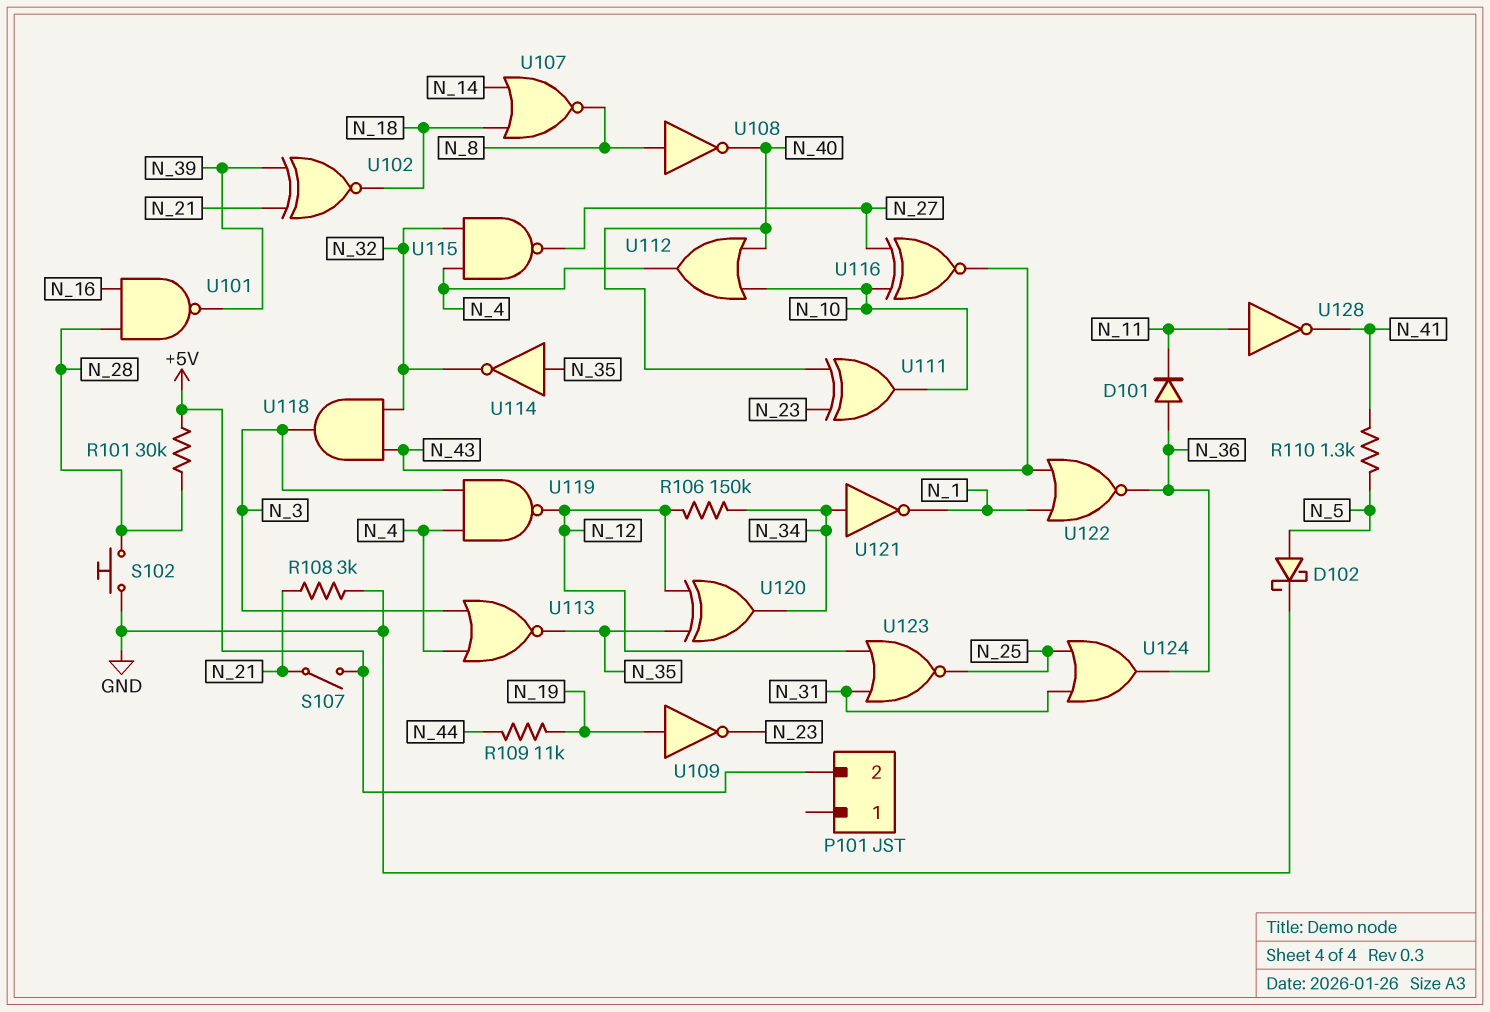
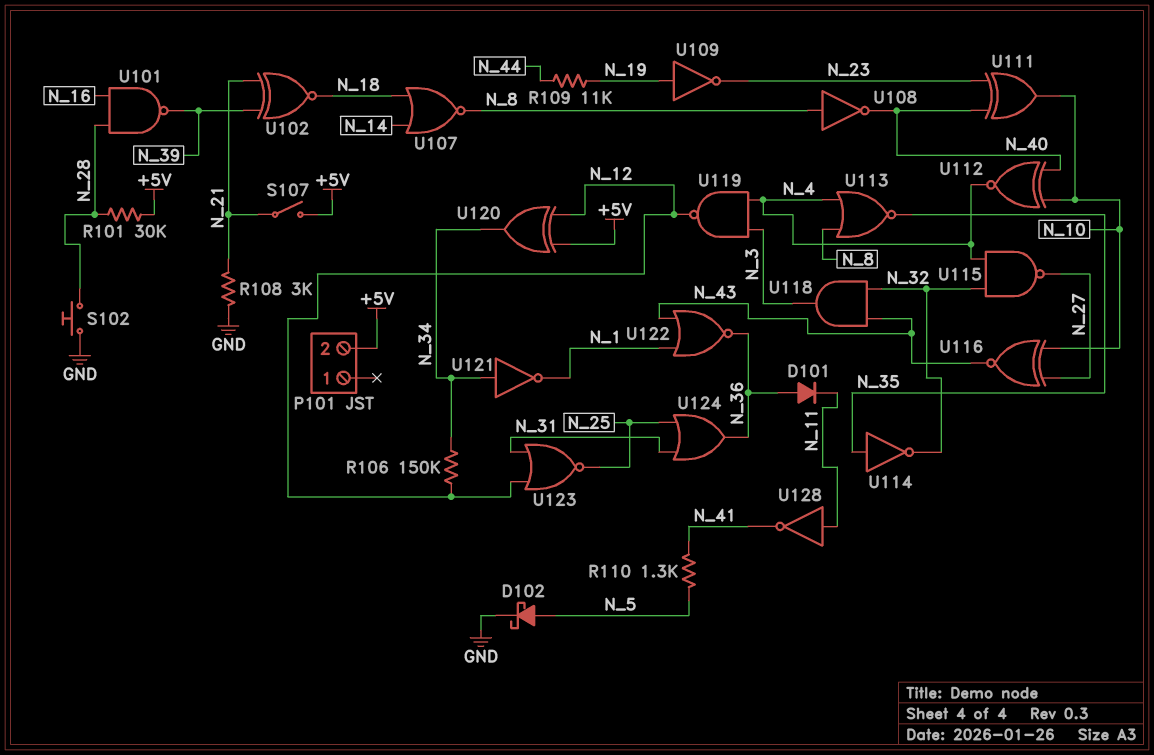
U112: OR (in N_10, in N_40, out N_4) -> XNOR (in N_10, in N_40, out N_4)
U113: NOR (in N_3, in N_4, out N_35) -> NOR (in N_4, in N_8, out N_35)
U120: XOR (in N_12, in N_35, out N_34) -> XOR (in +5V, in N_12, out N_34)

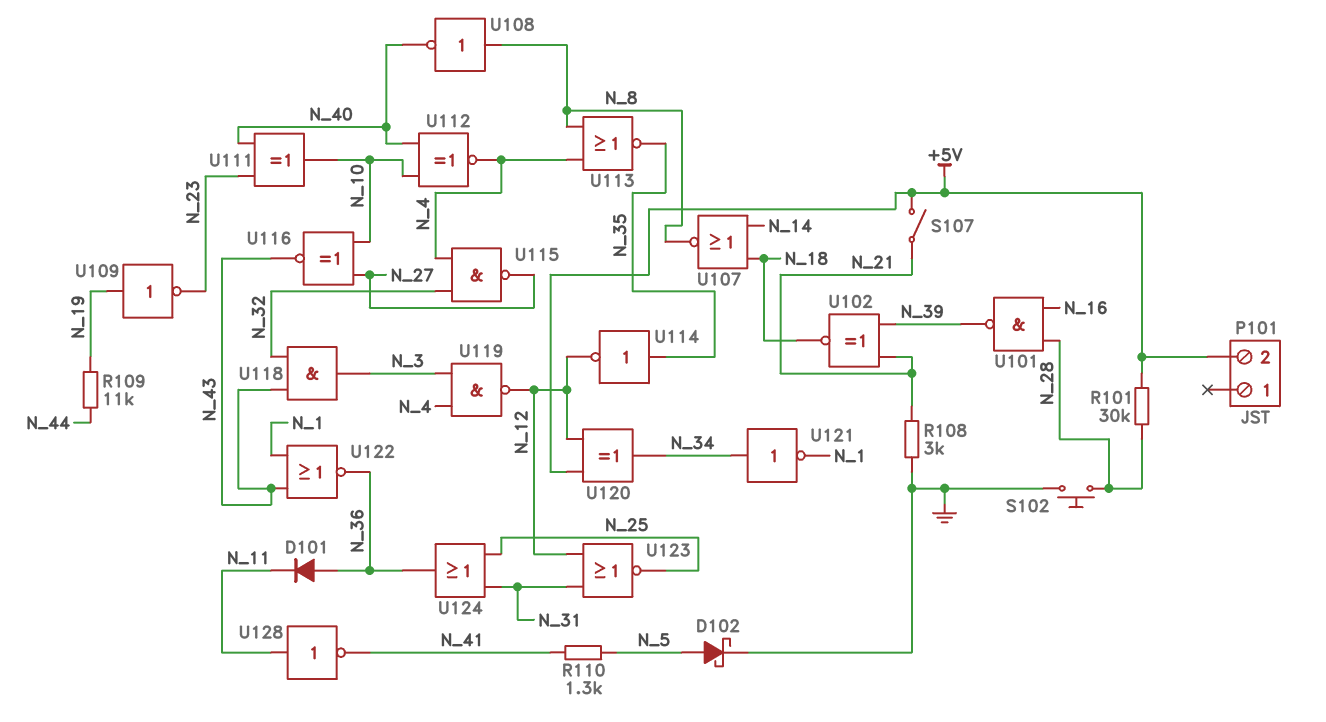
R106: 150k (N_12, N_34) -> none
U114: NOT (in N_35, out N_32) -> NOT (in N_35, out N_12)

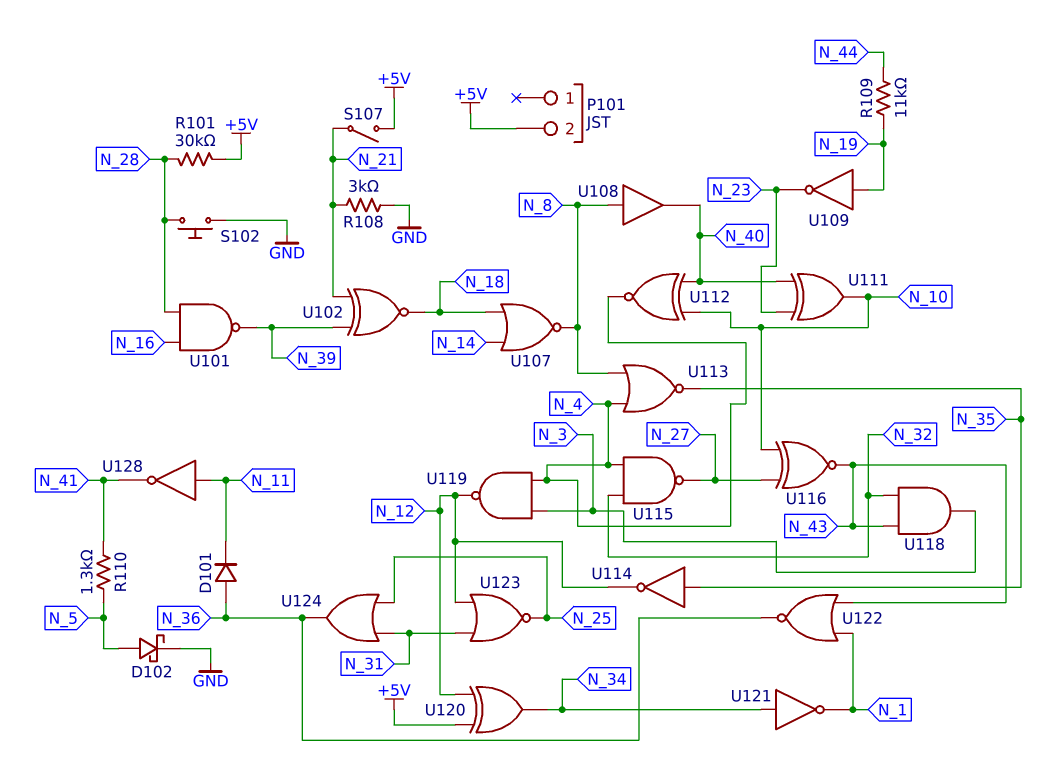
U108: NOT (in N_8, out N_40) -> buffer (in N_8, out N_40)

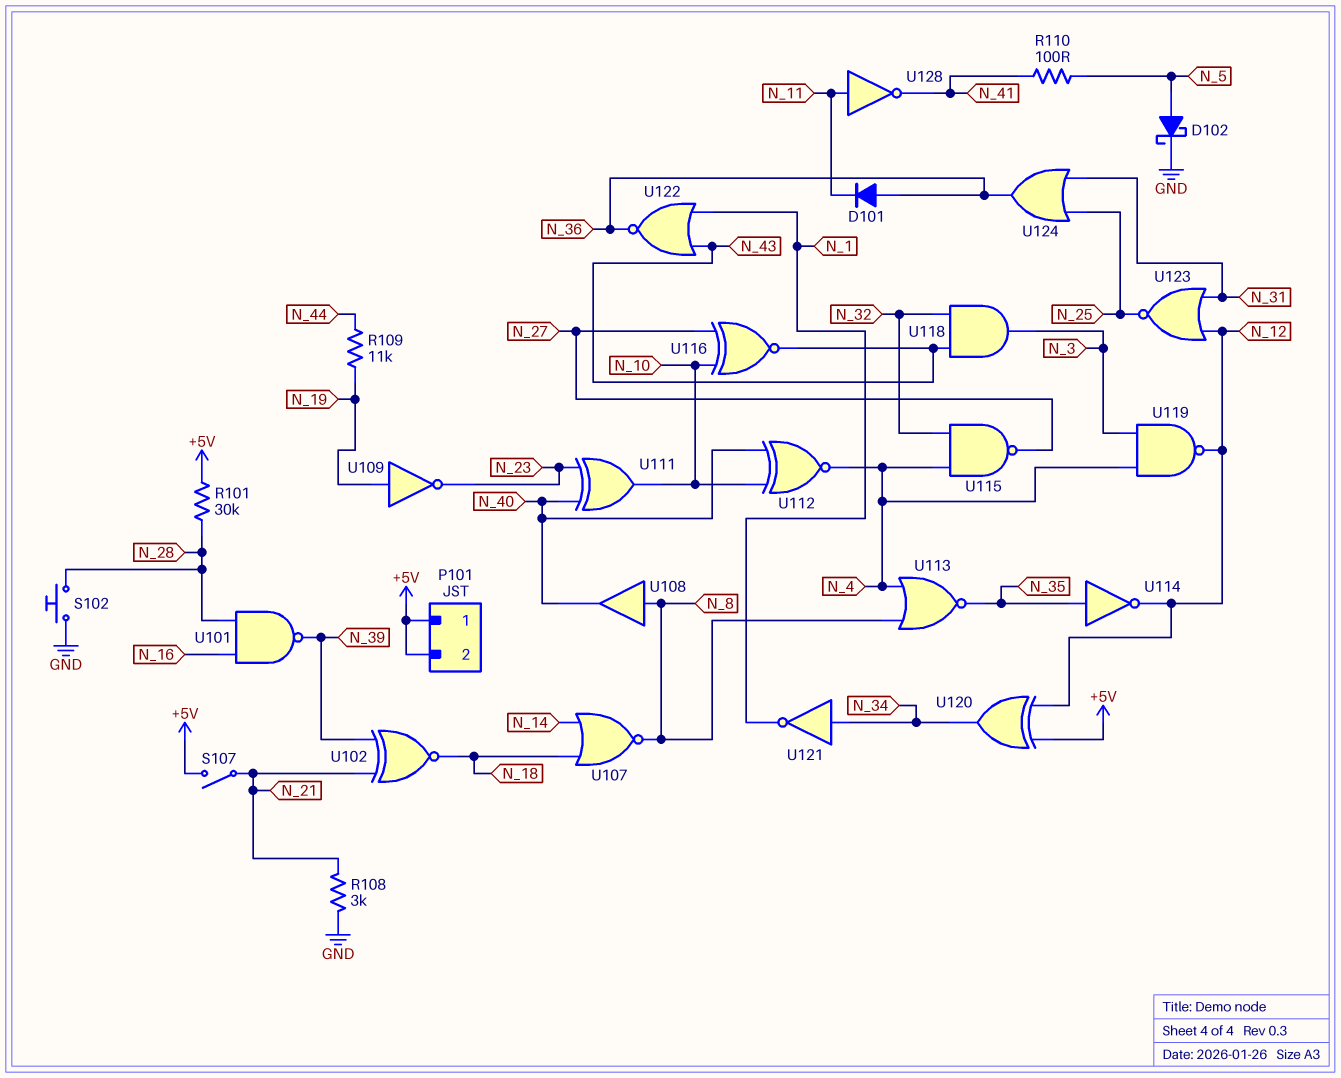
P101 pin 1: none -> +5V
R110: 1.3k (N_5, N_41) -> 100 (N_5, N_41)

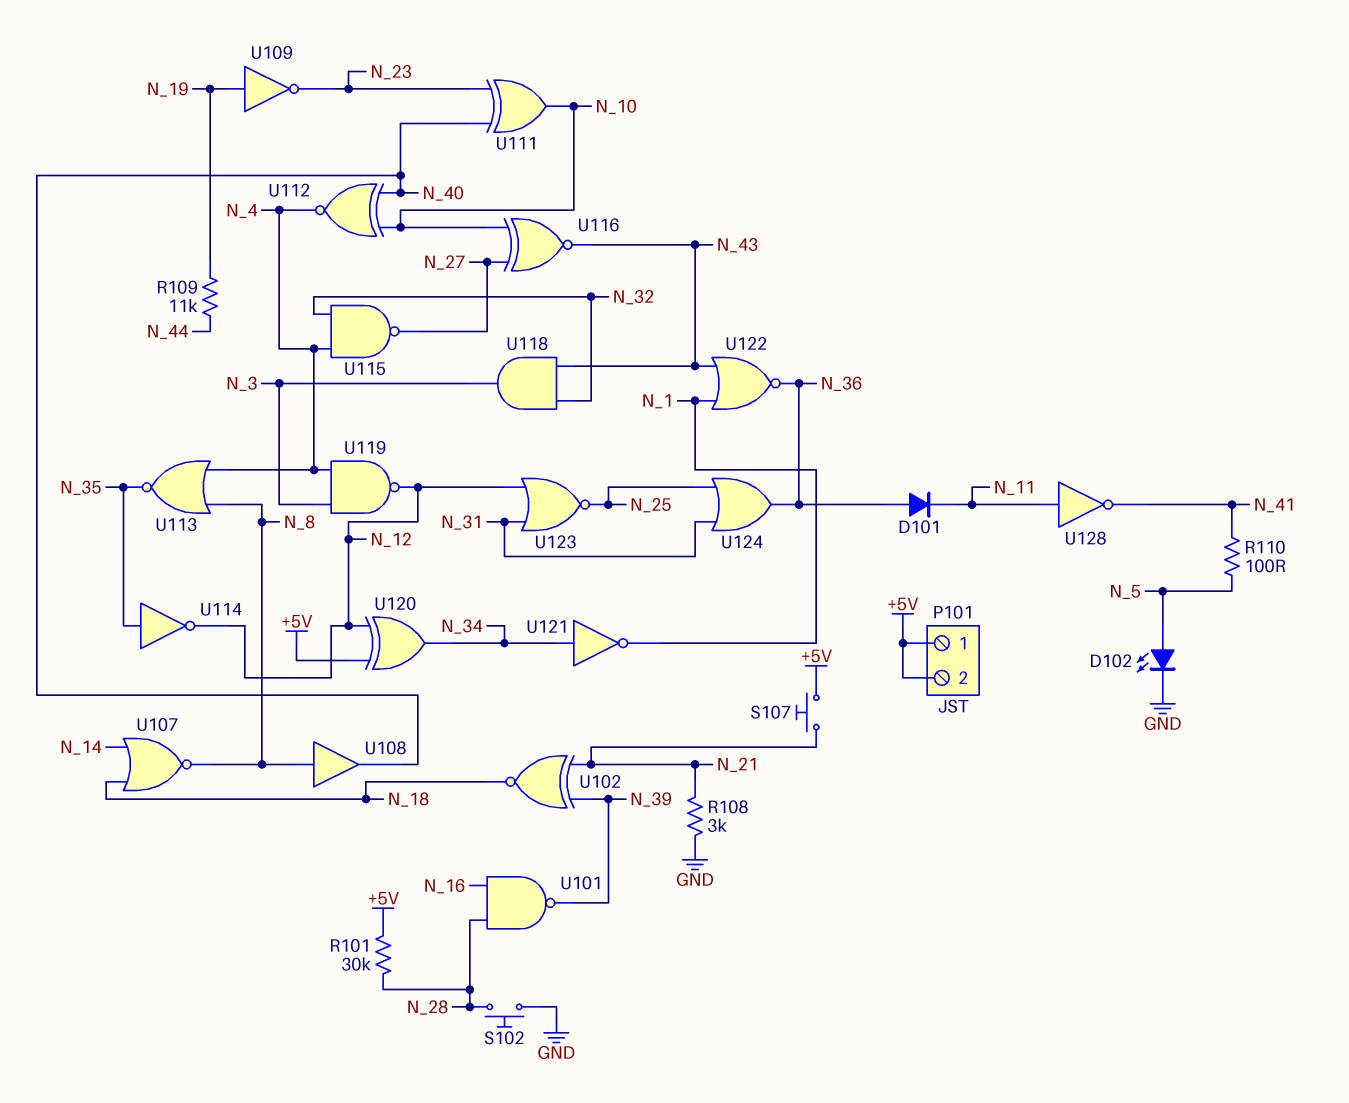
D102: schottky (A N_5, K GND) -> LED (A N_5, K GND)
S107: switch (+5V, N_21) -> button (+5V, N_21)

